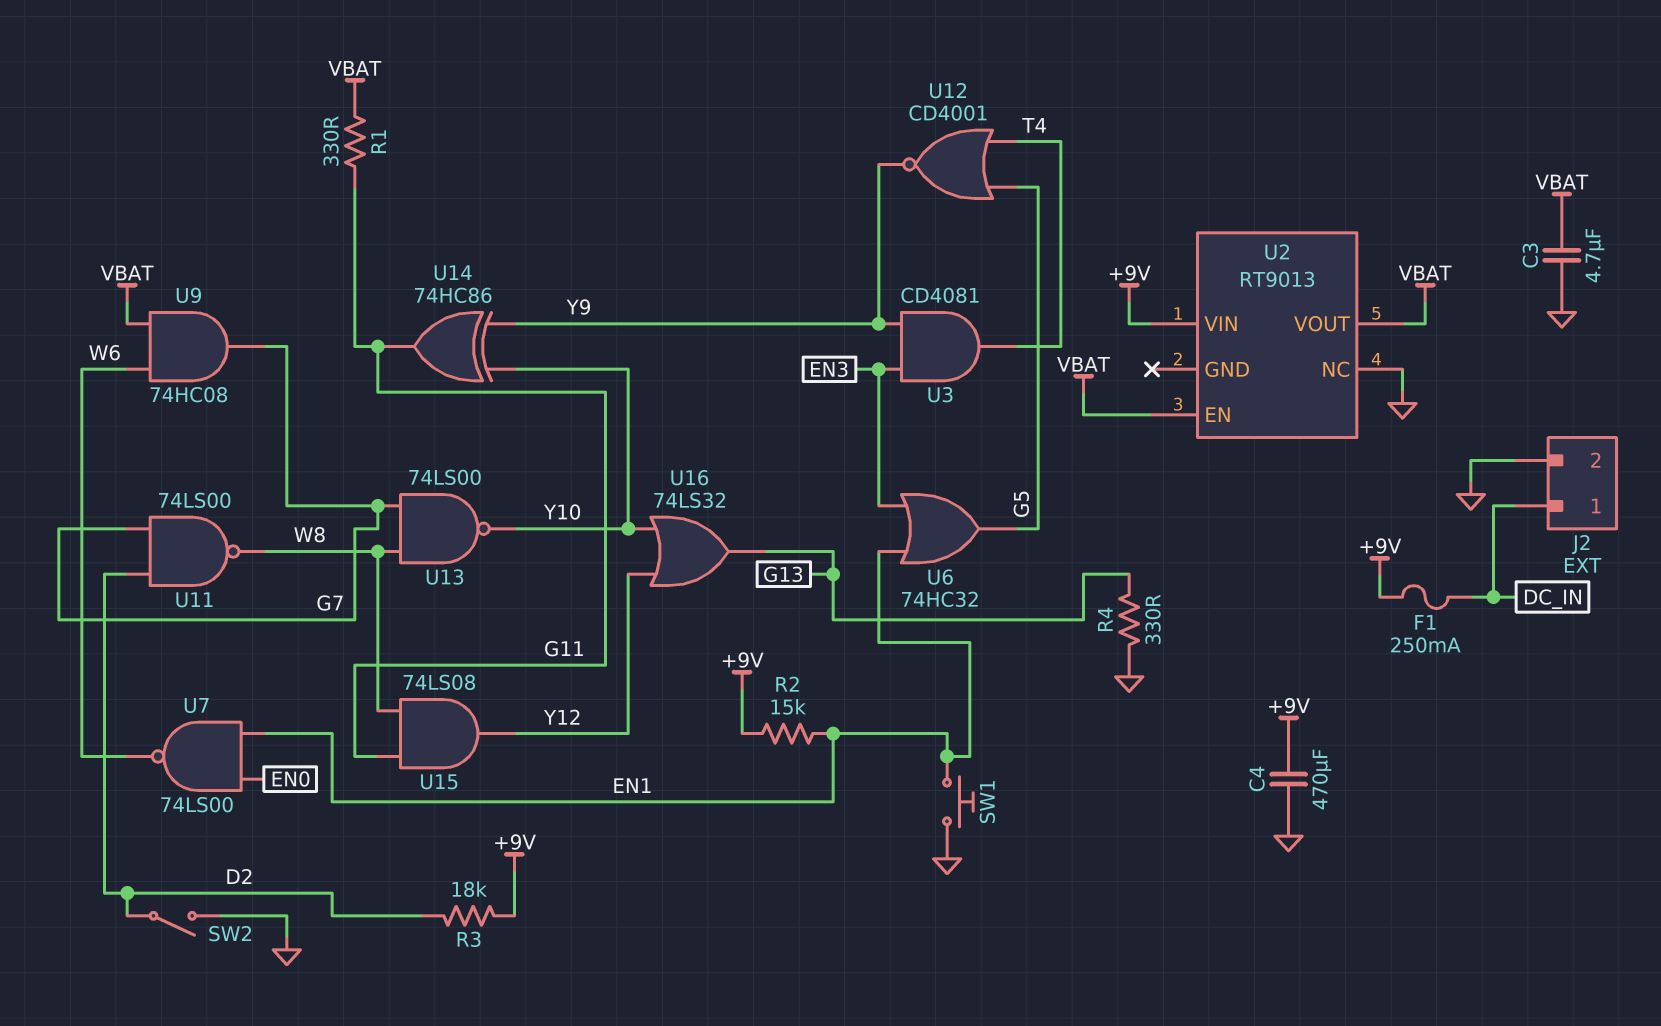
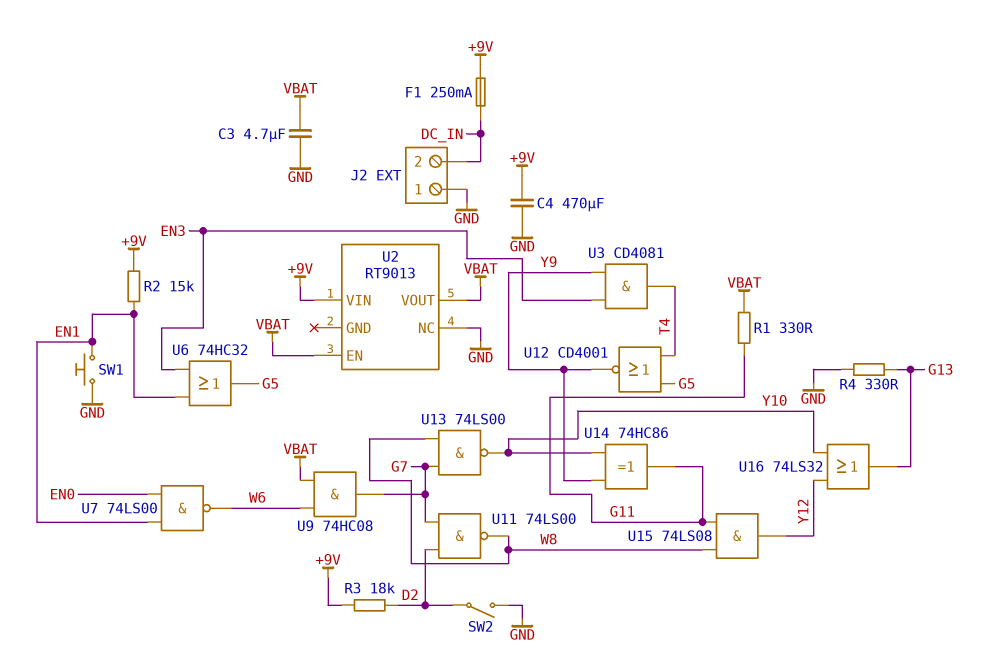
J2 pin 1: DC_IN -> GND
J2 pin 2: GND -> DC_IN

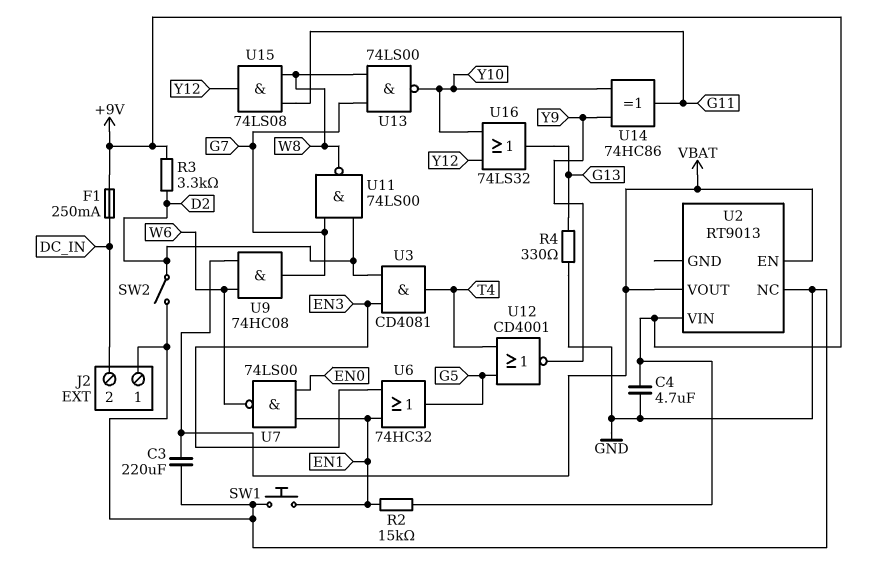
C3: 4.7uF (GND, VBAT) -> 220uF (GND, VBAT)
C4: 470uF (+9V, GND) -> 4.7uF (+9V, GND)
R1: 330 (G11, VBAT) -> none
R3: 18k (+9V, D2) -> 3.3k (+9V, D2)
U3: AND CD4081 (in EN3, in Y9, out T4) -> AND CD4081 (in D2, in EN3, out T4)

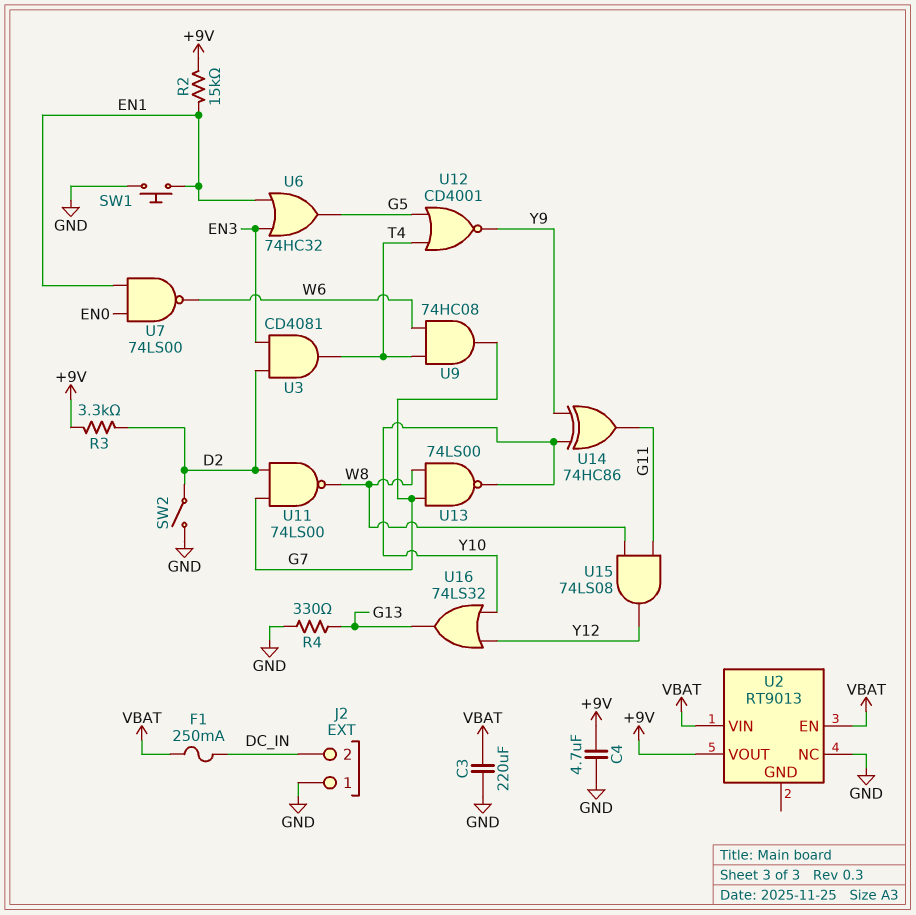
F1: 250mA (+9V, DC_IN) -> 250mA (DC_IN, VBAT)
U2 pin VIN: +9V -> VBAT
U2 pin VOUT: VBAT -> +9V
U9: AND 74HC08 (in VBAT, in W6, out G7) -> AND 74HC08 (in T4, in W6, out G7)

